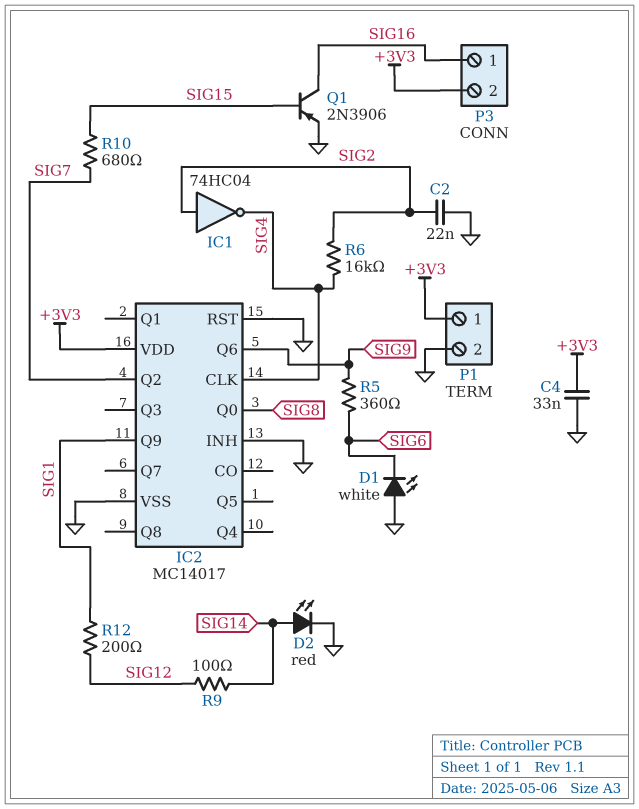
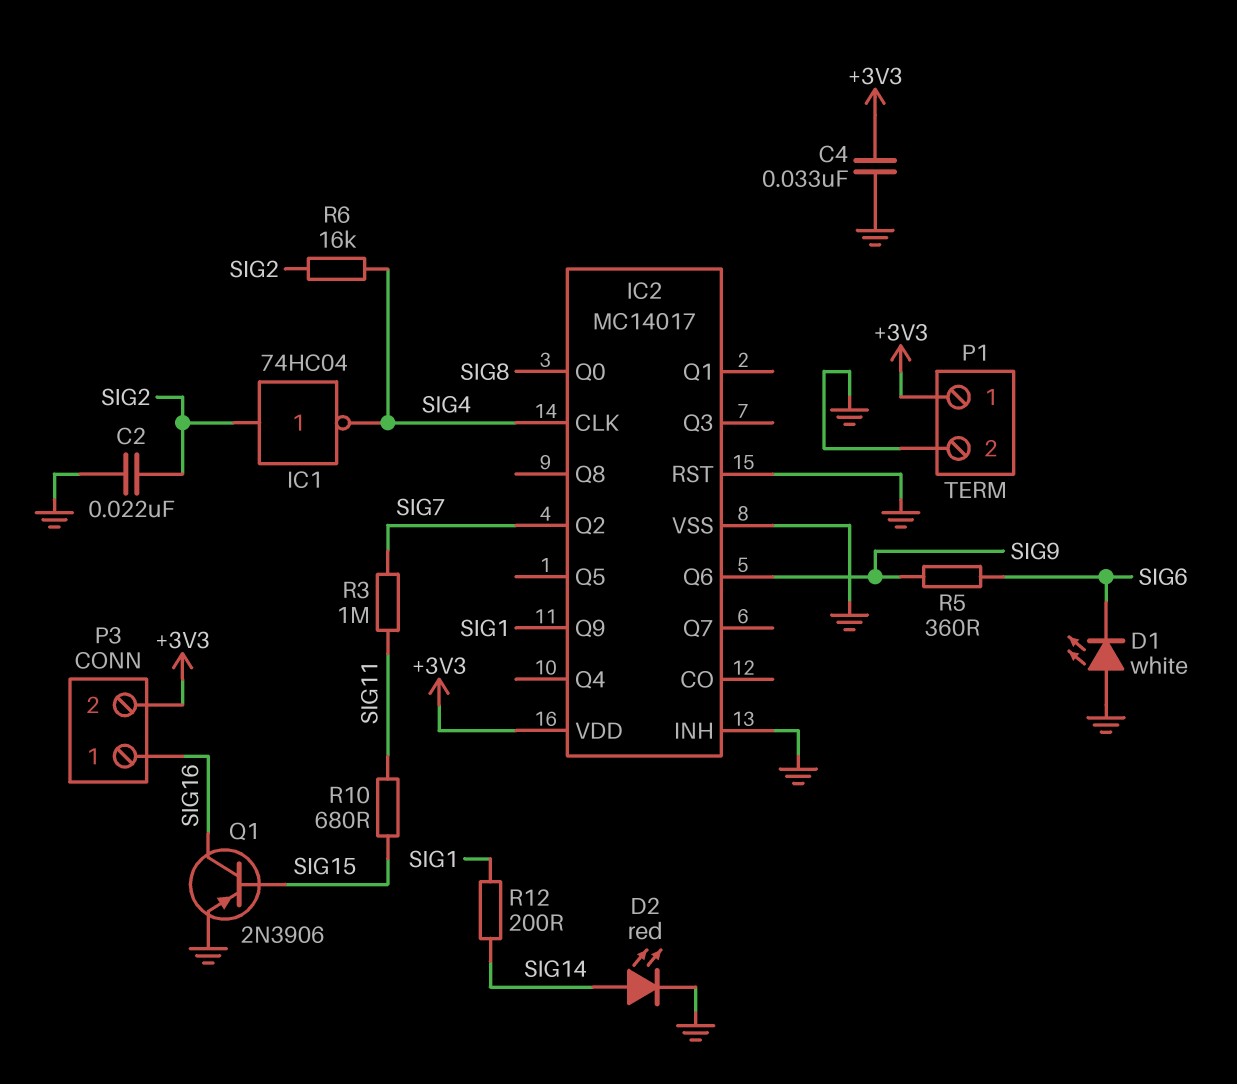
R3: none -> 1M (SIG7, SIG11)
R9: 100 (SIG12, SIG14) -> none
R10: 680 (SIG7, SIG15) -> 680 (SIG11, SIG15)
R12: 200 (SIG1, SIG12) -> 200 (SIG1, SIG14)

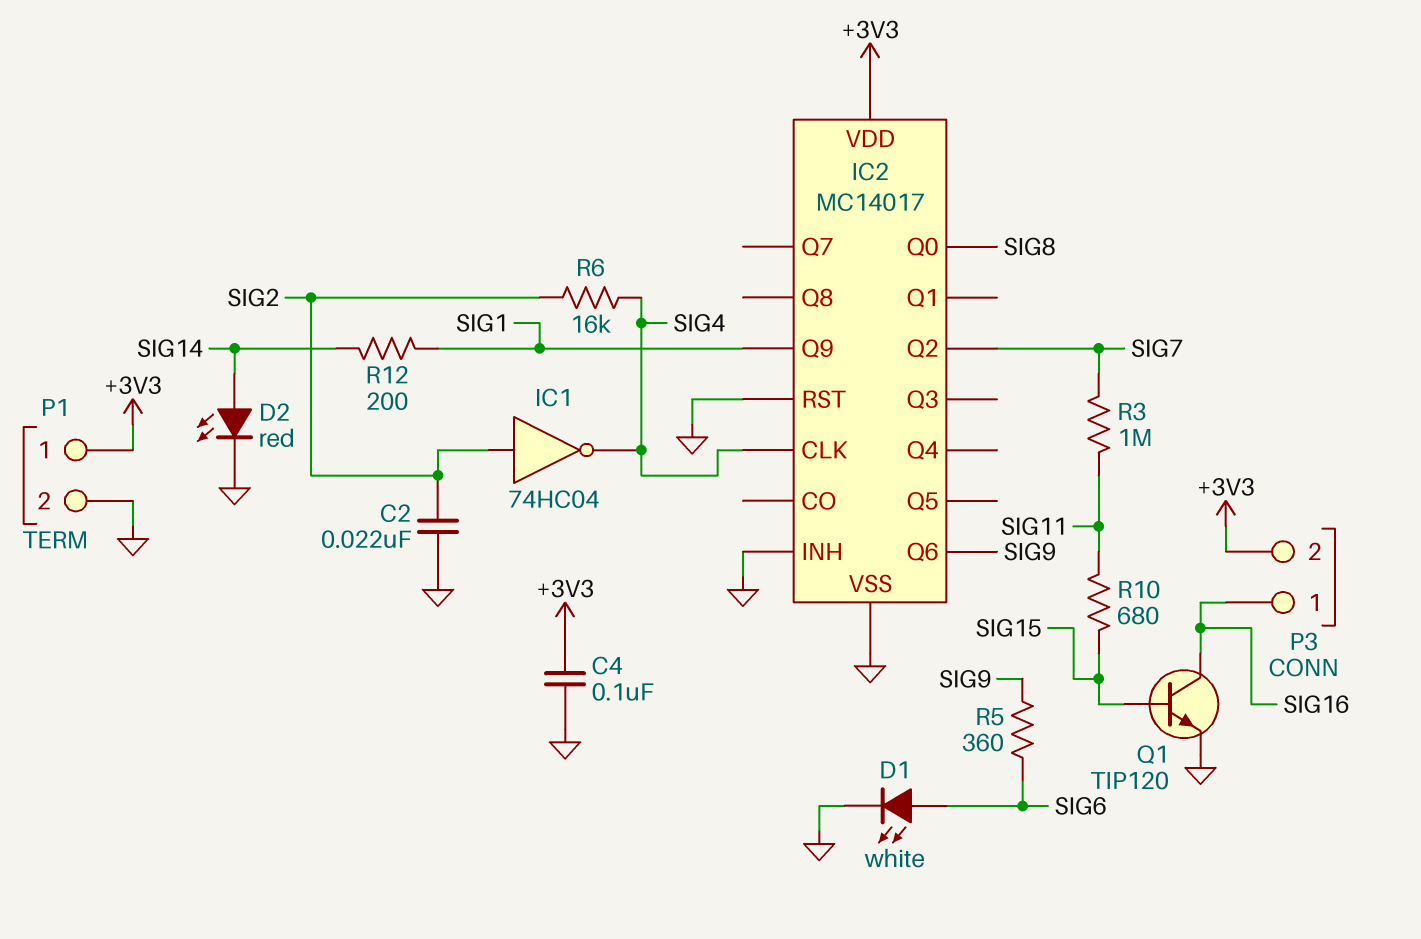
C4: 33nF (+3V3, GND) -> 100nF (+3V3, GND)
D1: LED white (A GND, K SIG6) -> LED white (A SIG6, K GND)
Q1: PNP 2N3906 (B SIG15, C SIG16, E GND) -> NPN TIP120 (B SIG15, C SIG16, E GND)

